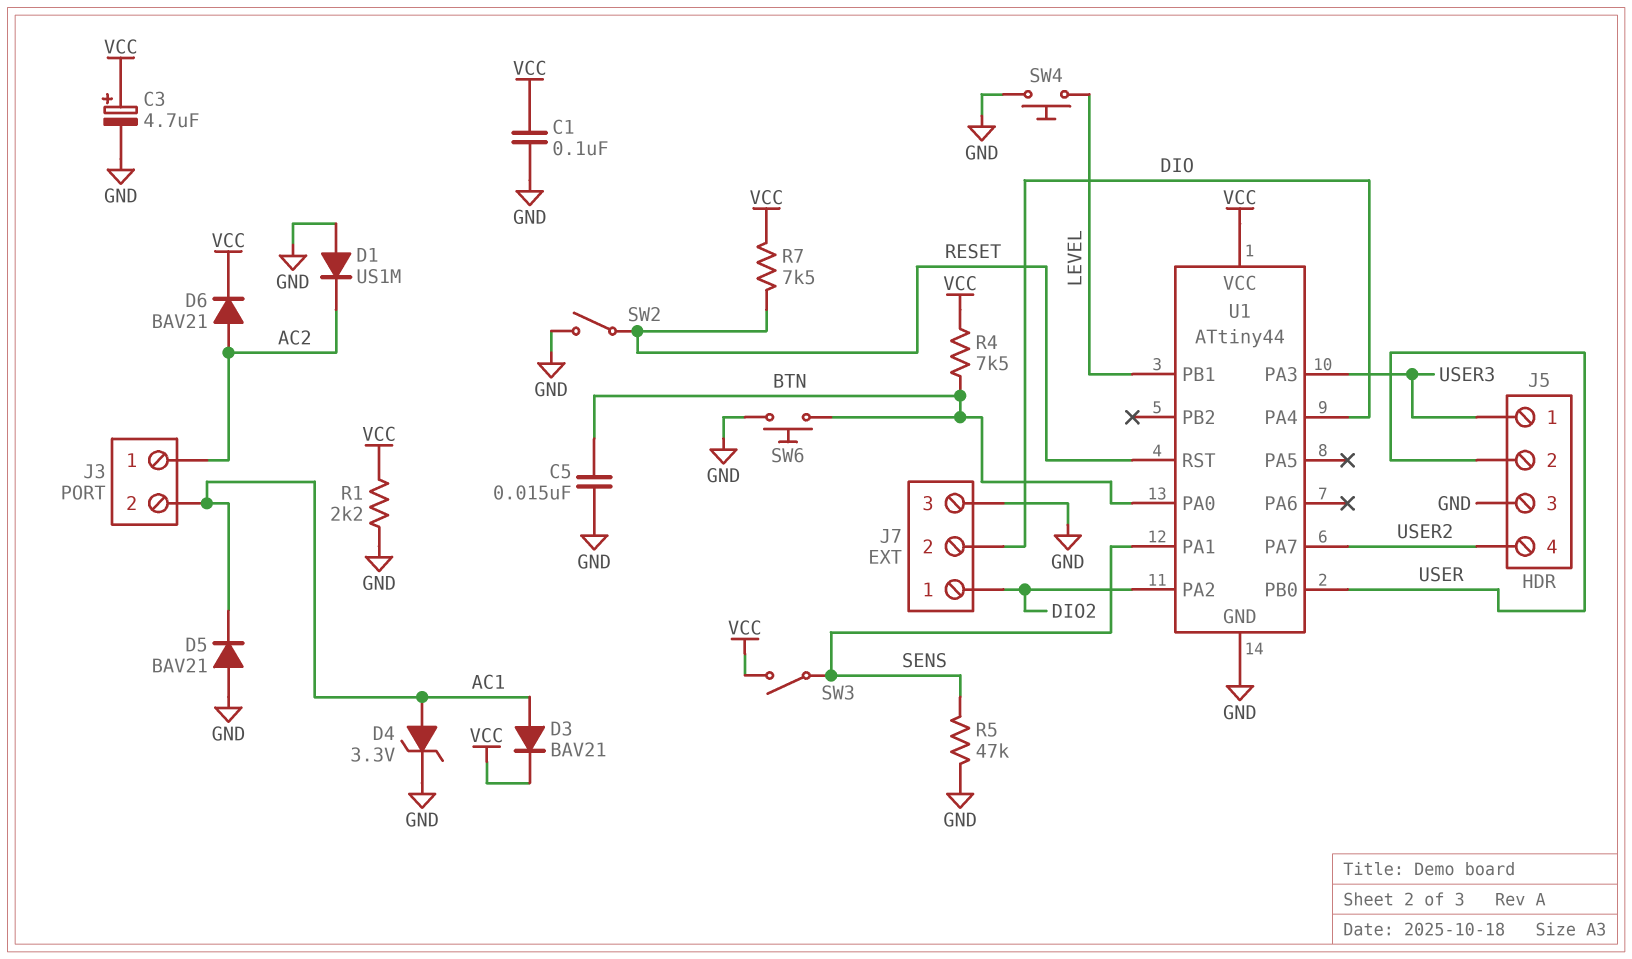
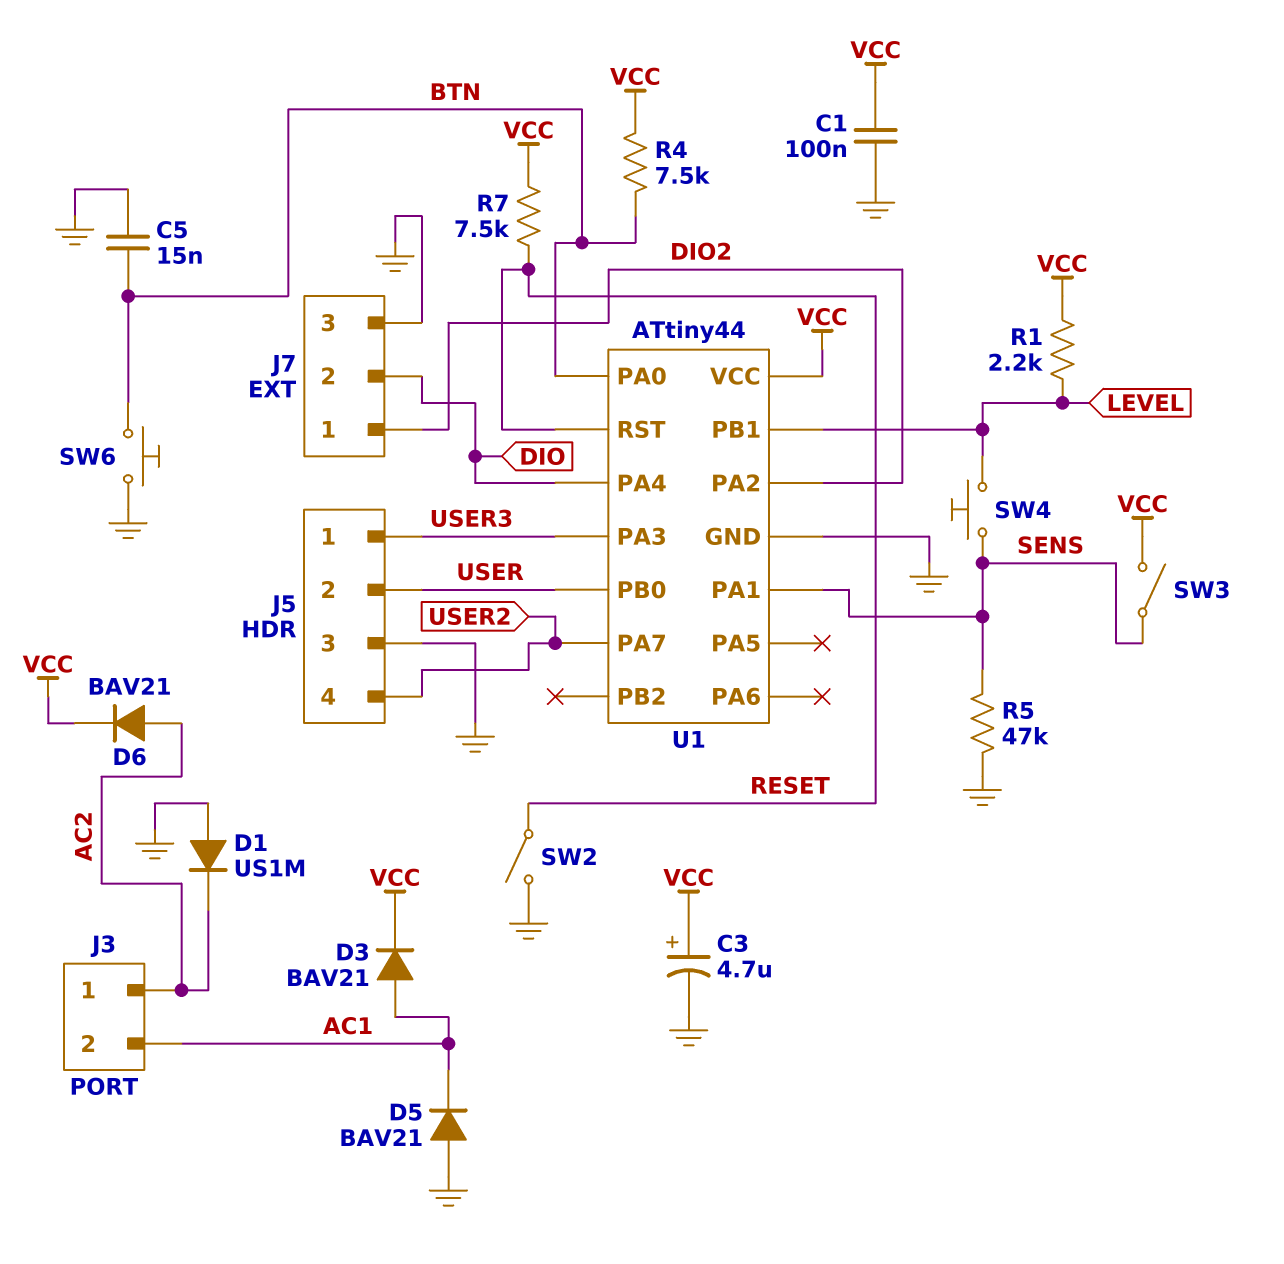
D4: zener 3.3V (A AC1, K GND) -> none
R1: 2.2k (GND, VCC) -> 2.2k (LEVEL, VCC)
SW4: button (GND, LEVEL) -> button (LEVEL, SENS)

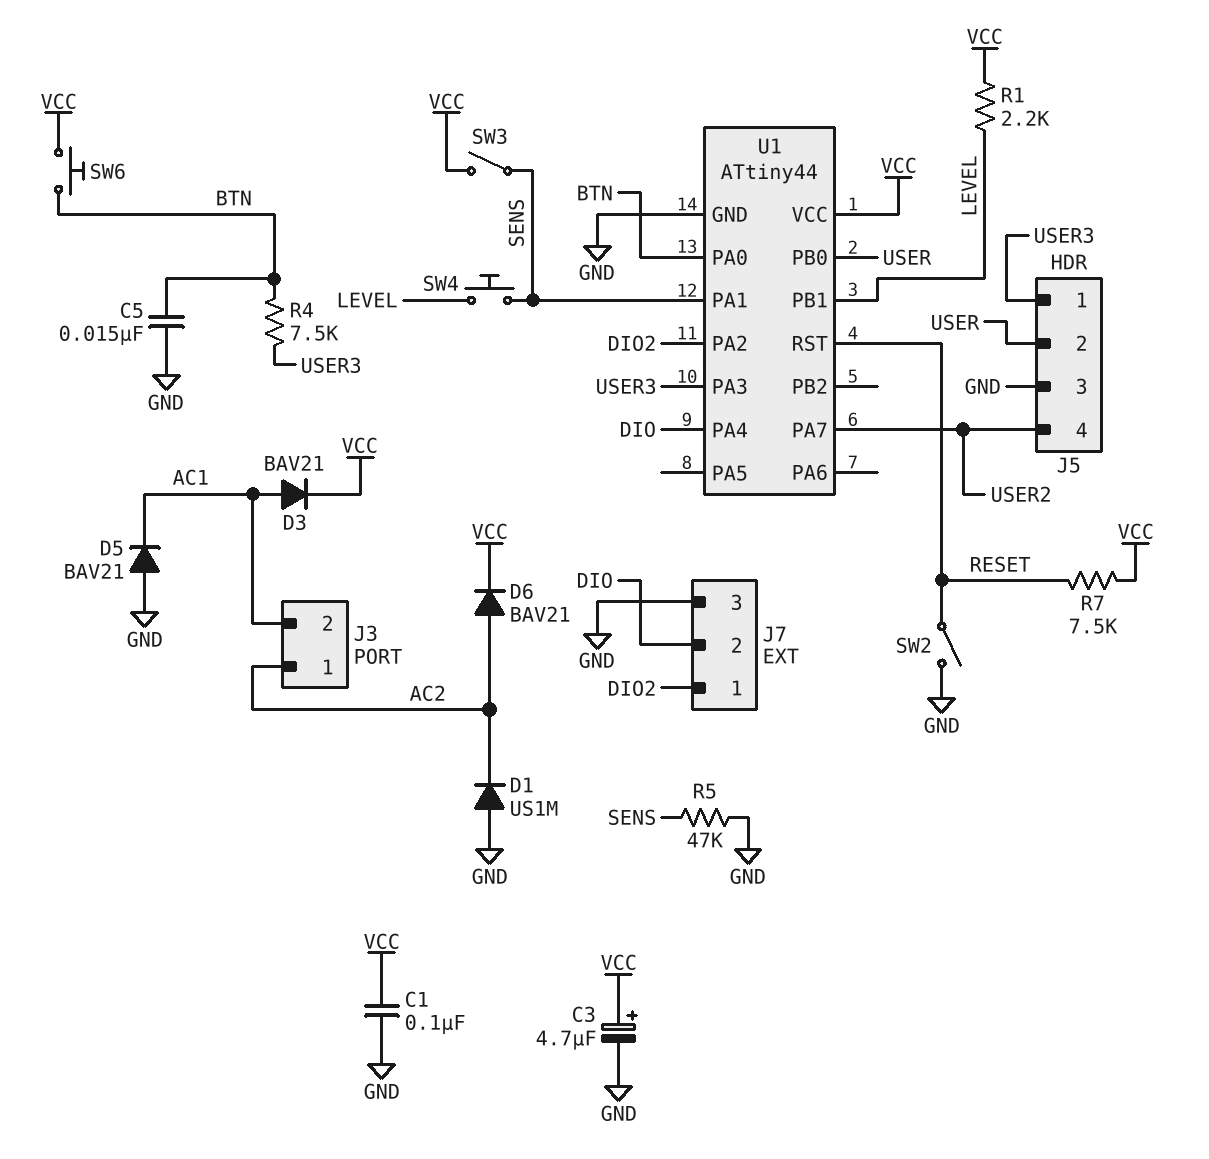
R4: 7.5k (BTN, VCC) -> 7.5k (BTN, USER3)
SW6: button (BTN, GND) -> button (BTN, VCC)

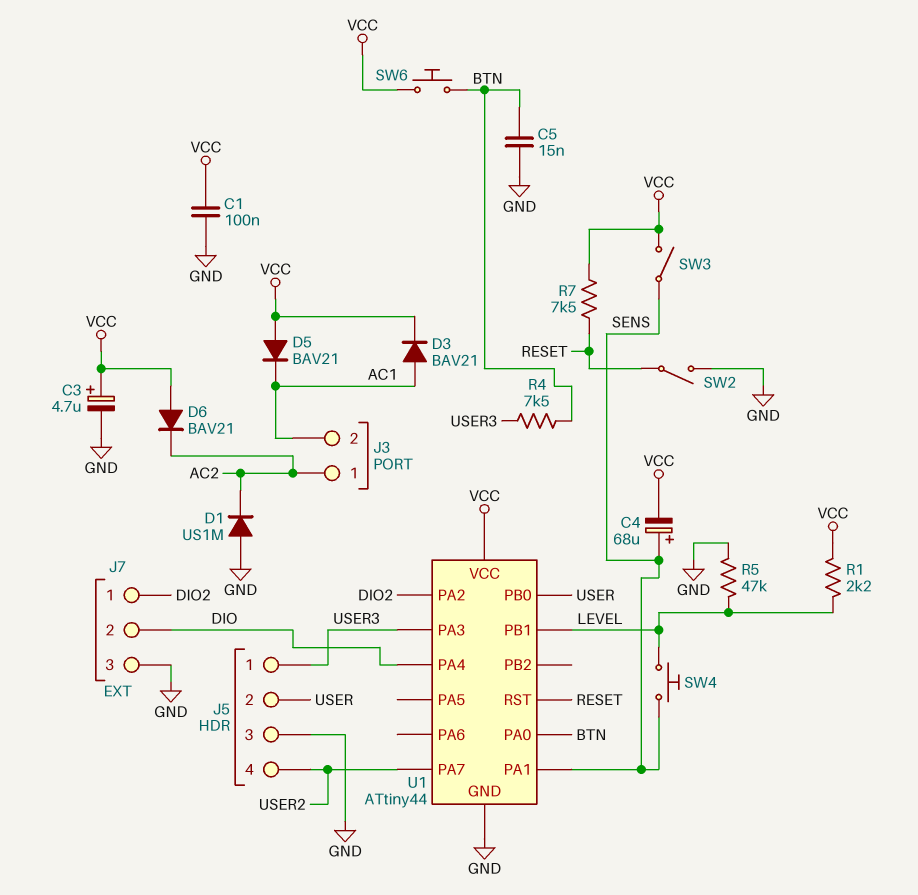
C4: none -> 68uF (plus SENS, minus VCC)
D5: diode BAV21 (A GND, K AC1) -> diode BAV21 (A VCC, K AC1)
D6: diode BAV21 (A AC2, K VCC) -> diode BAV21 (A VCC, K AC2)
R5: 47k (GND, SENS) -> 47k (GND, LEVEL)

